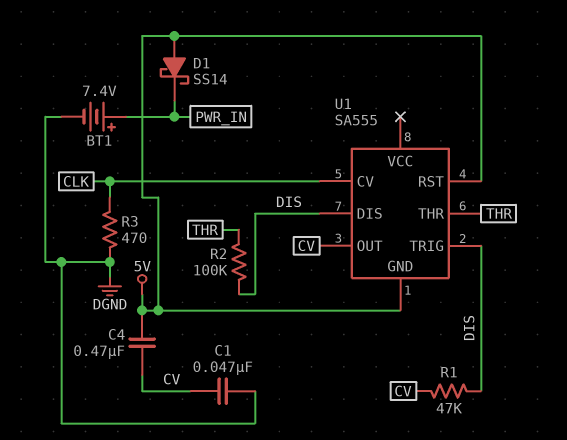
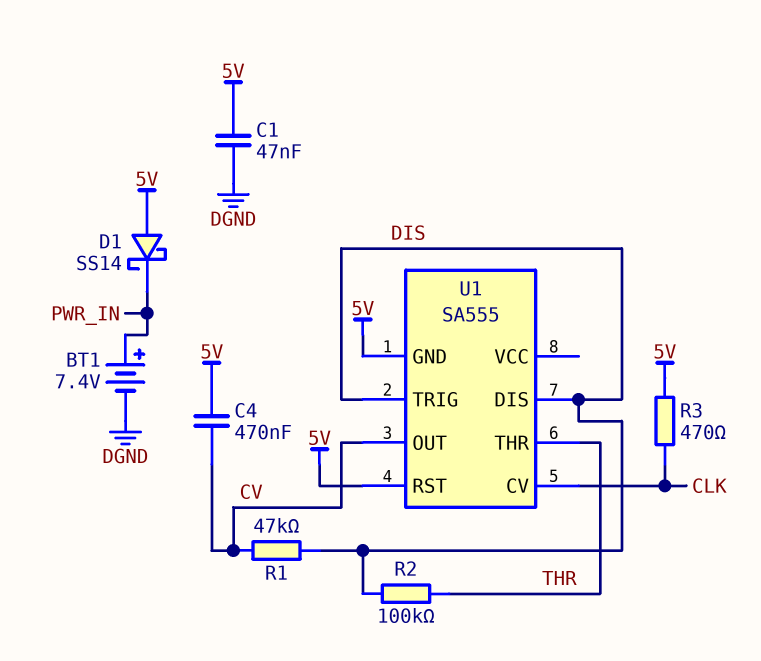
C1: 47nF (CV, DGND) -> 47nF (5V, DGND)
R3: 470 (CLK, DGND) -> 470 (5V, CLK)

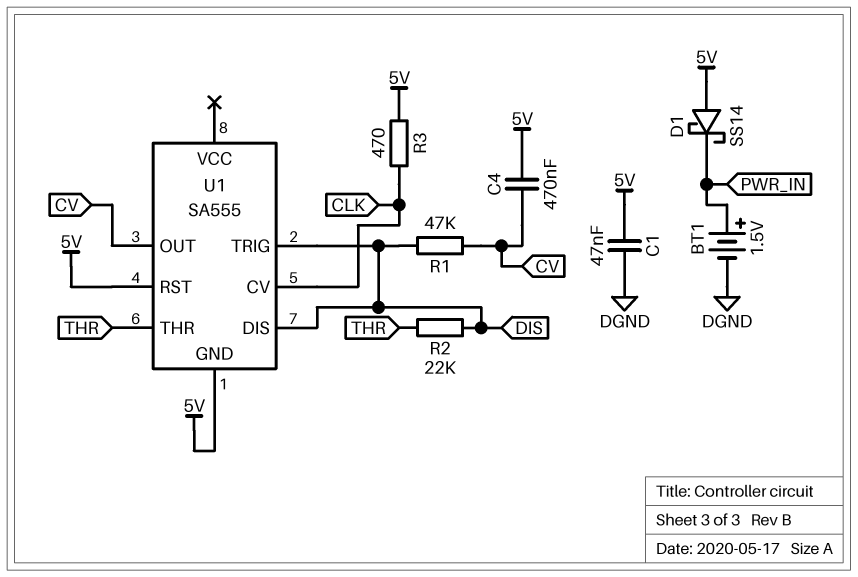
BT1: 7.4V (plus PWR_IN, minus DGND) -> 1.5V (plus PWR_IN, minus DGND)
R2: 100k (DIS, THR) -> 22k (DIS, THR)

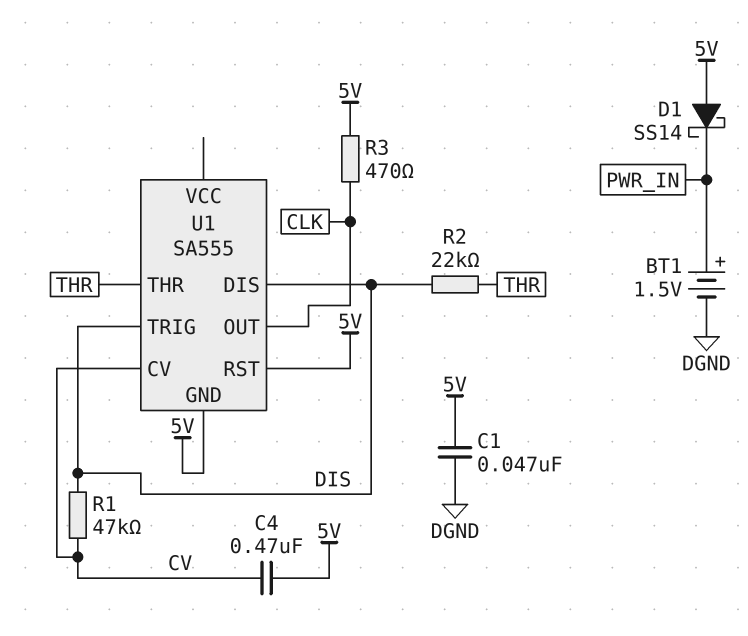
U1 pin CV: CLK -> CV
U1 pin OUT: CV -> CLK

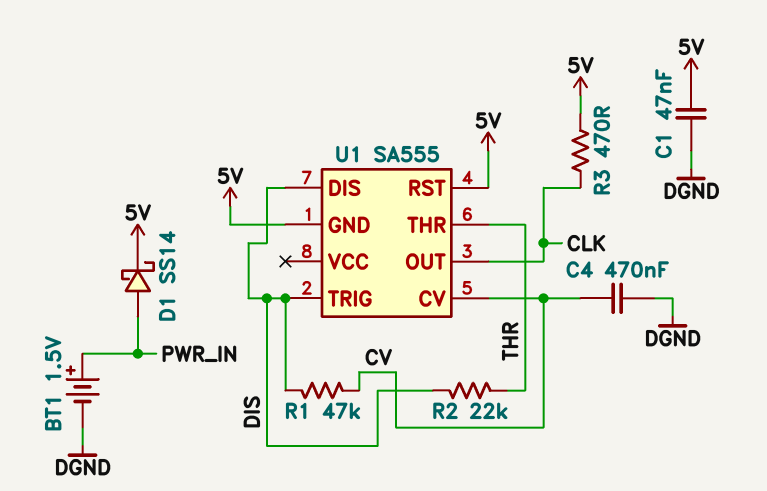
C4: 470nF (5V, CV) -> 470nF (CV, DGND)
D1: schottky SS14 (A 5V, K PWR_IN) -> schottky SS14 (A PWR_IN, K 5V)

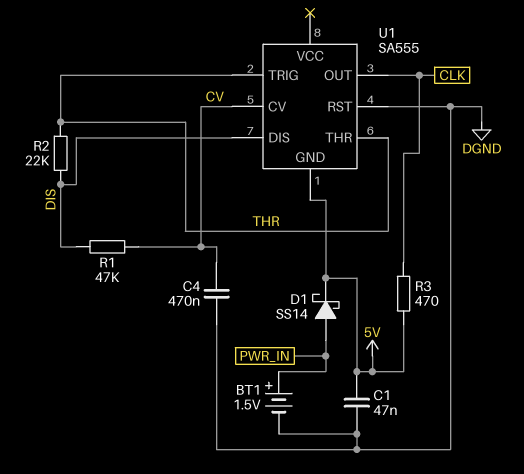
U1 pin RST: 5V -> DGND
U1 pin TRIG: DIS -> THR

